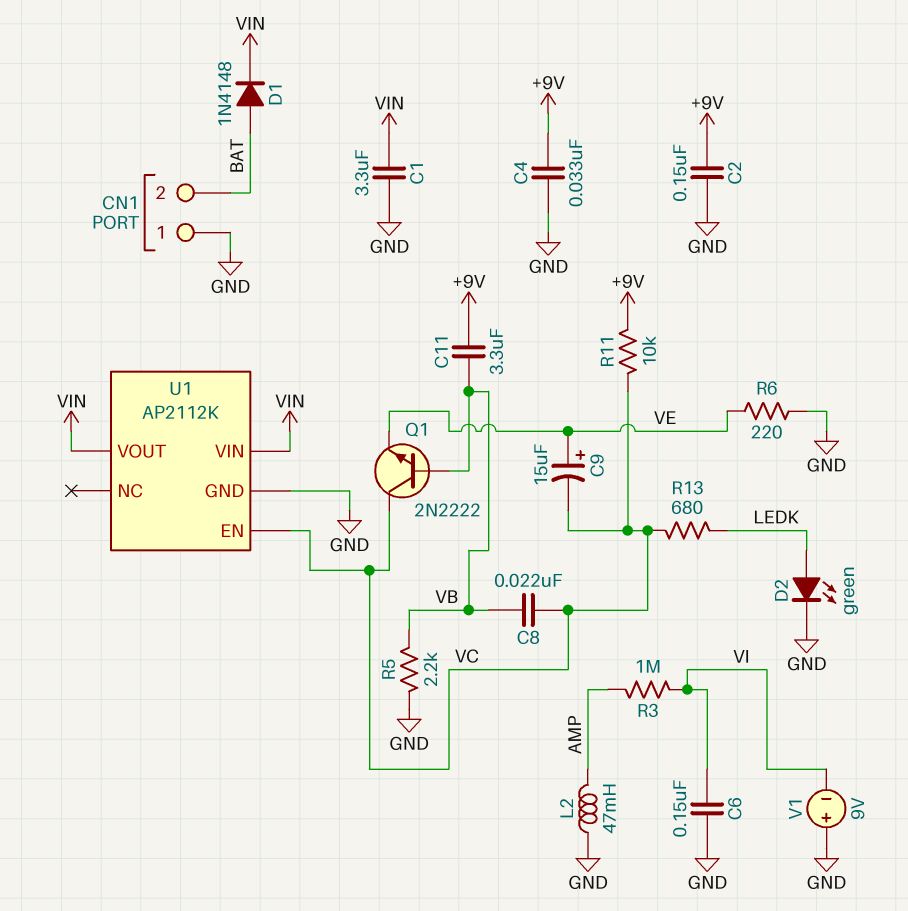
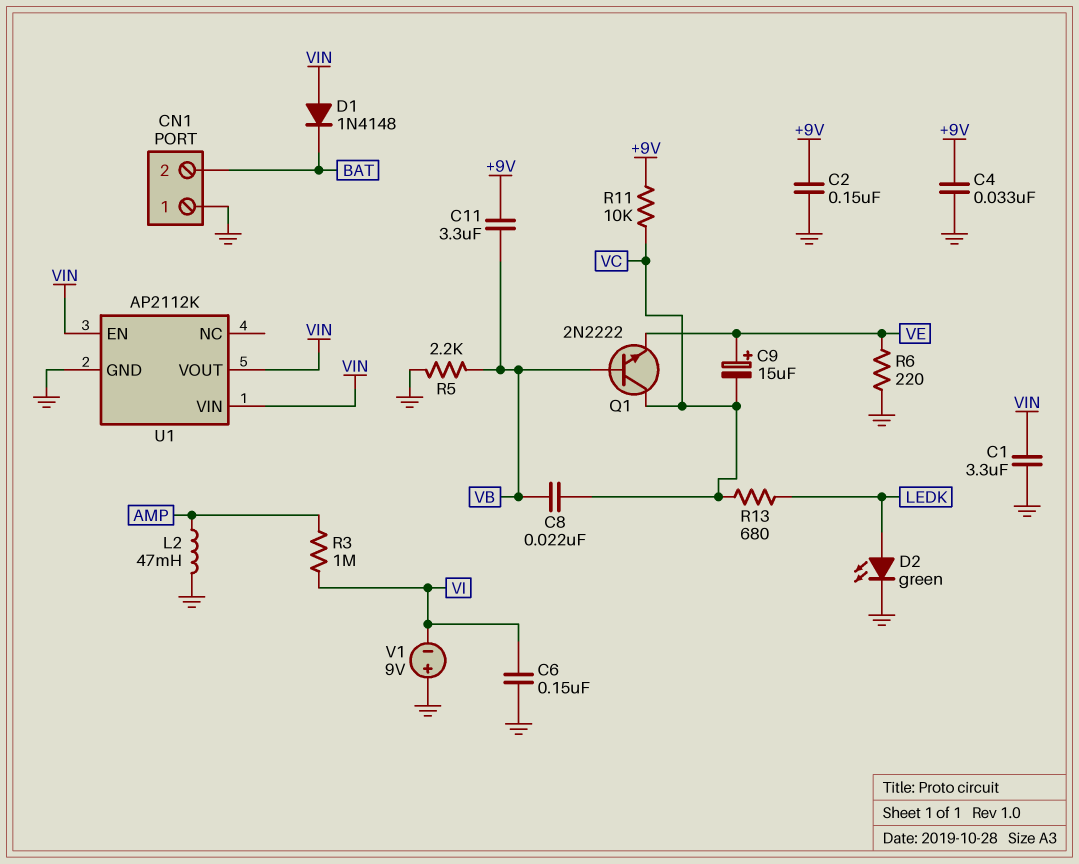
D1: diode 1N4148 (A BAT, K VIN) -> diode 1N4148 (A VIN, K BAT)
U1 pin EN: VC -> VIN

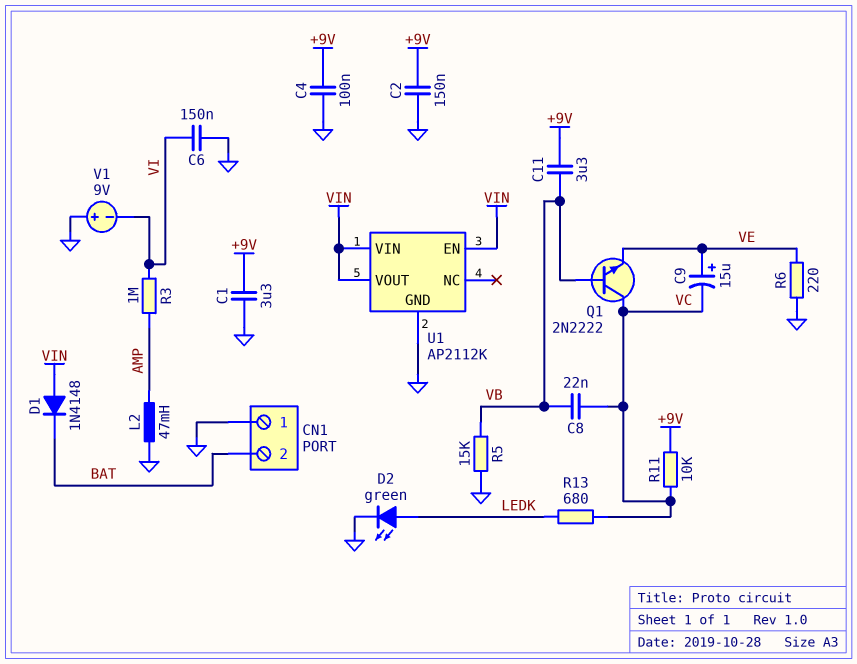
C1: 3.3uF (GND, VIN) -> 3.3uF (+9V, GND)
C4: 33nF (+9V, GND) -> 100nF (+9V, GND)
R5: 2.2k (GND, VB) -> 15k (GND, VB)

